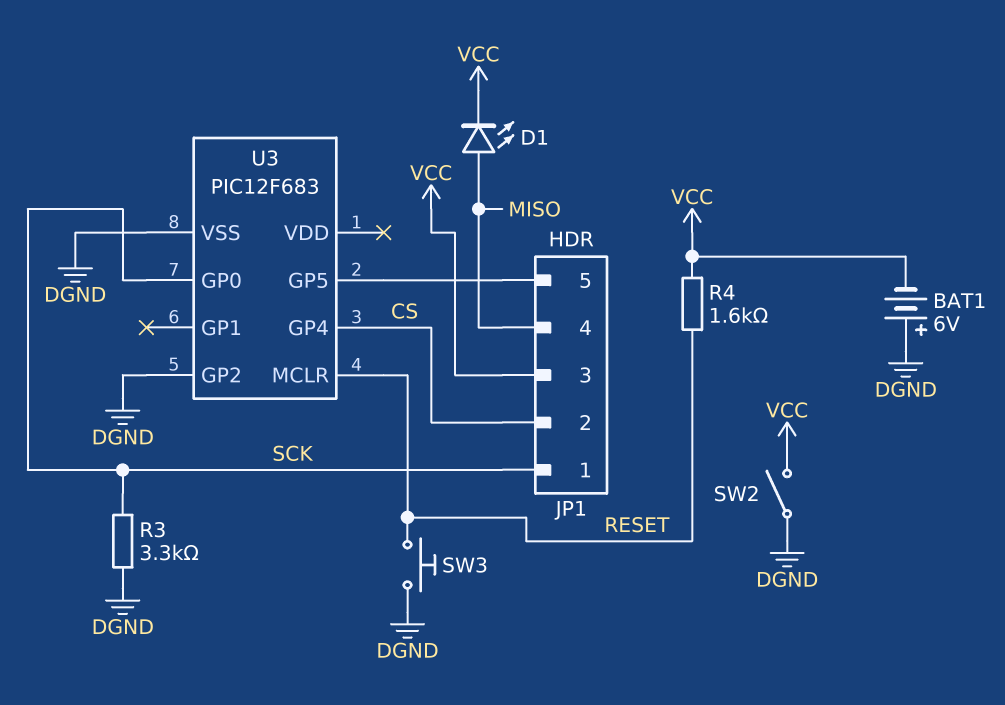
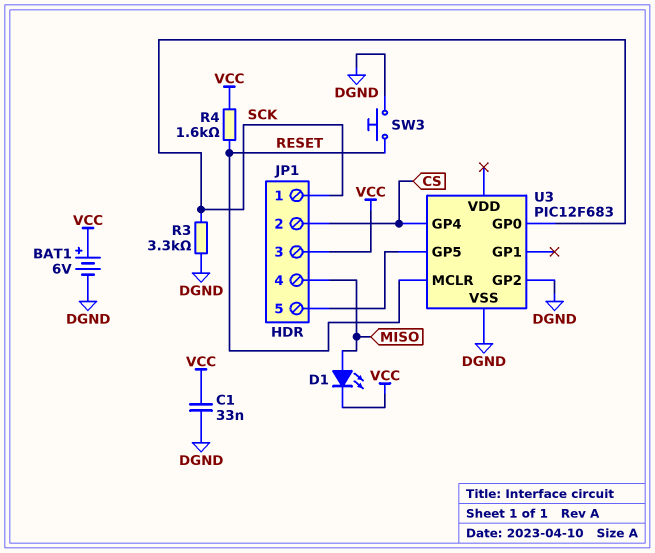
BAT1: 6V (plus DGND, minus VCC) -> 6V (plus VCC, minus DGND)
C1: none -> 33nF (DGND, VCC)
SW2: switch (DGND, VCC) -> none

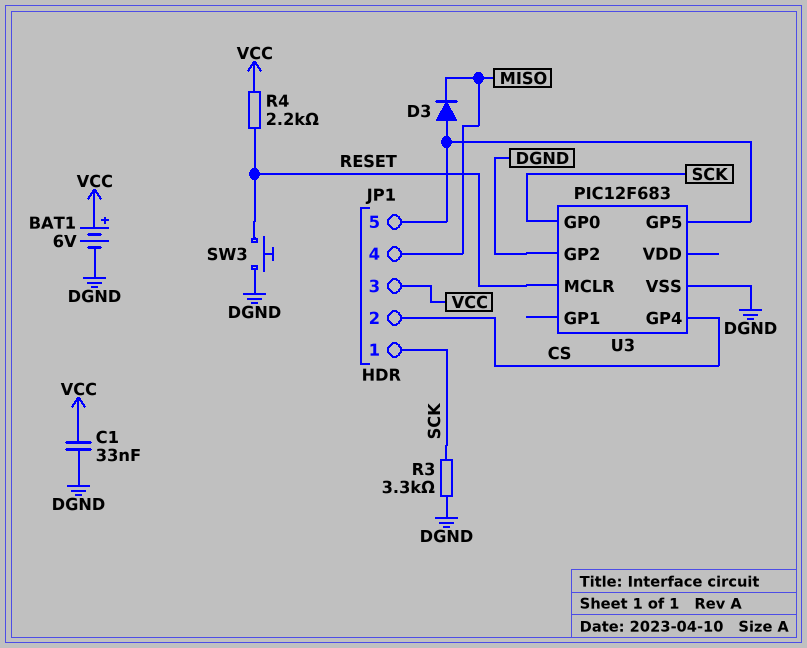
D1: LED (A MISO, K VCC) -> none
D3: none -> diode (A JP1/5, K MISO)
R4: 1.6k (RESET, VCC) -> 2.2k (RESET, VCC)

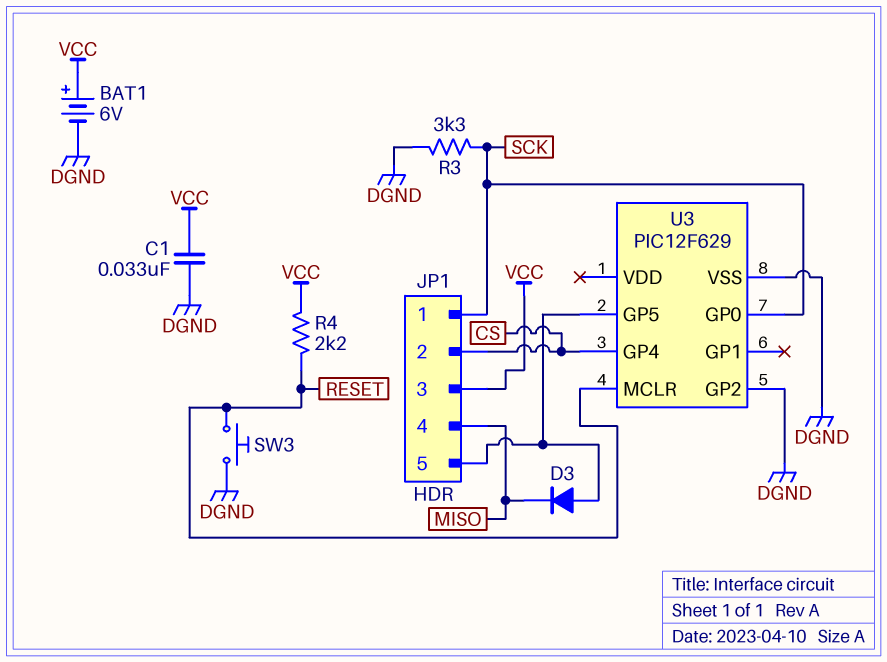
U3: PIC12F683 -> PIC12F629

